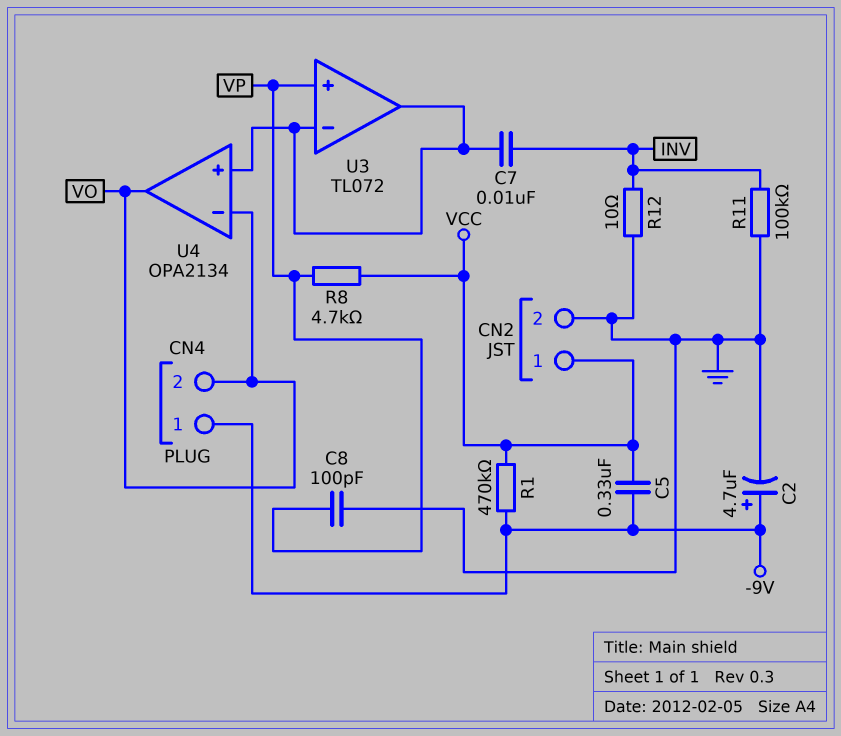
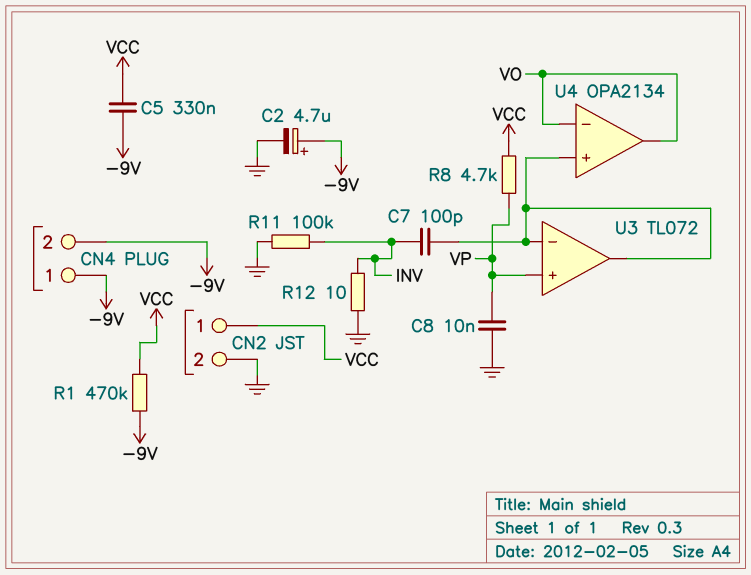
C7: 10nF (INV, U3/in-) -> 100pF (INV, U3/in-)
C8: 100pF (GND, VP) -> 10nF (GND, VP)
CN4 pin 2: VO -> -9V

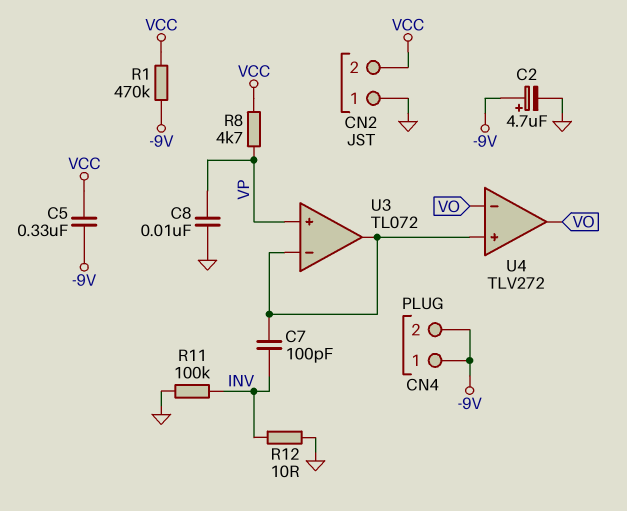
CN2 pin 1: VCC -> GND
CN2 pin 2: GND -> VCC
U4: OPA2134 -> TLV272

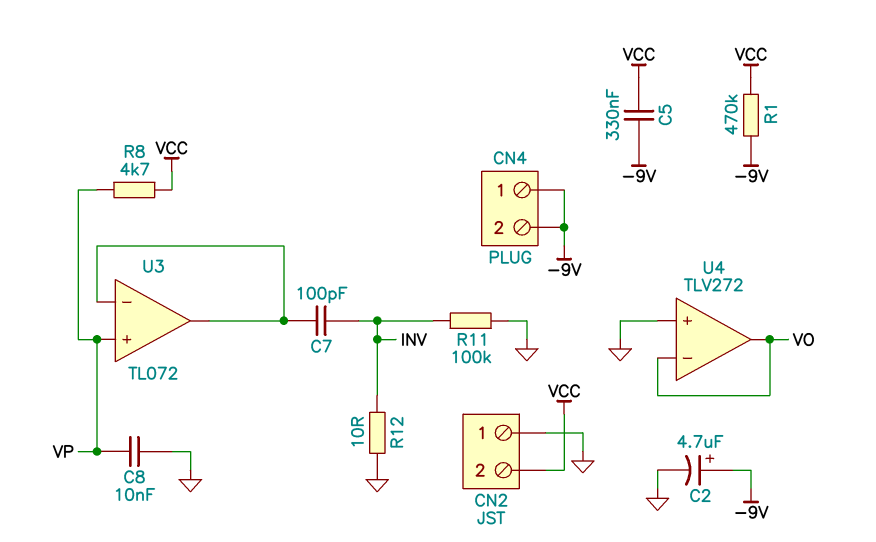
U4 pin in+: U3/in- -> GND

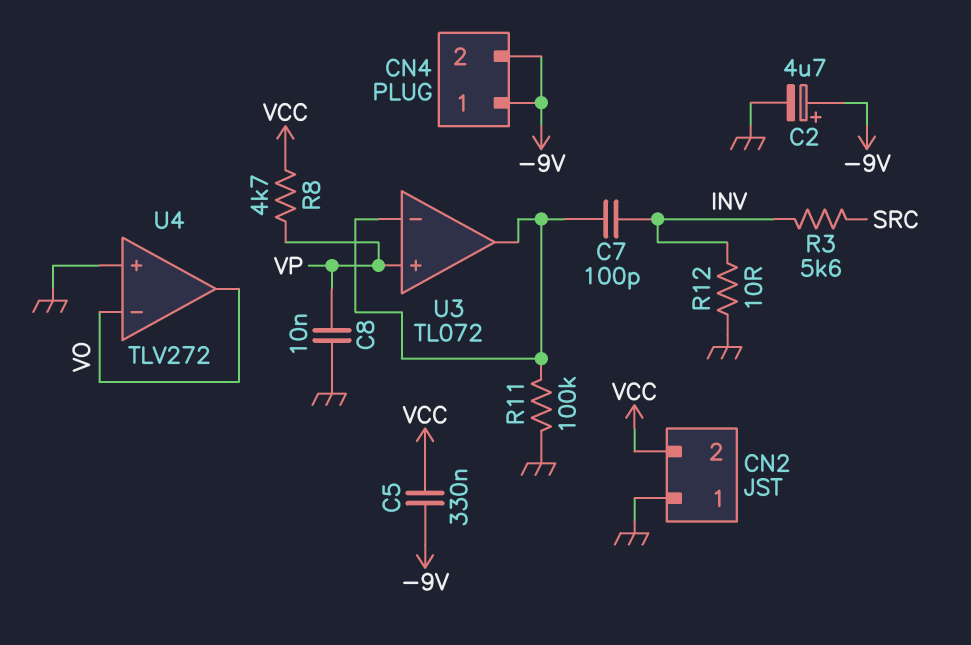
R1: 470k (-9V, VCC) -> none
R3: none -> 5.6k (INV, SRC)
R11: 100k (GND, INV) -> 100k (GND, U3/in-)

